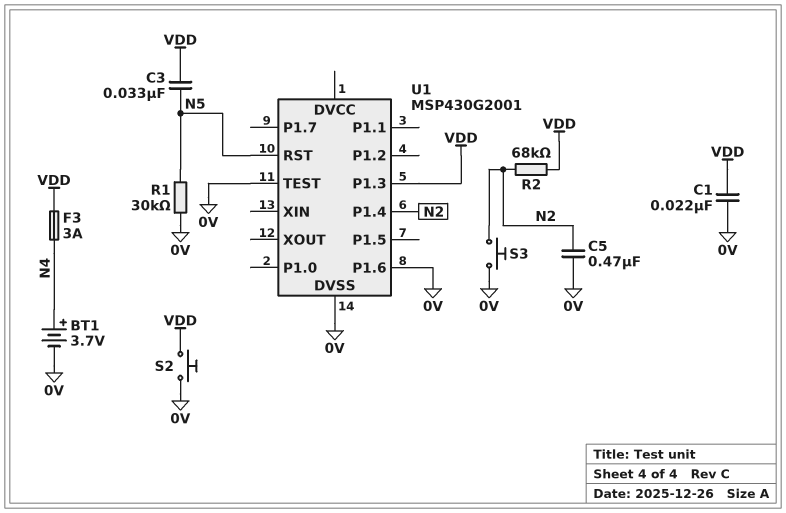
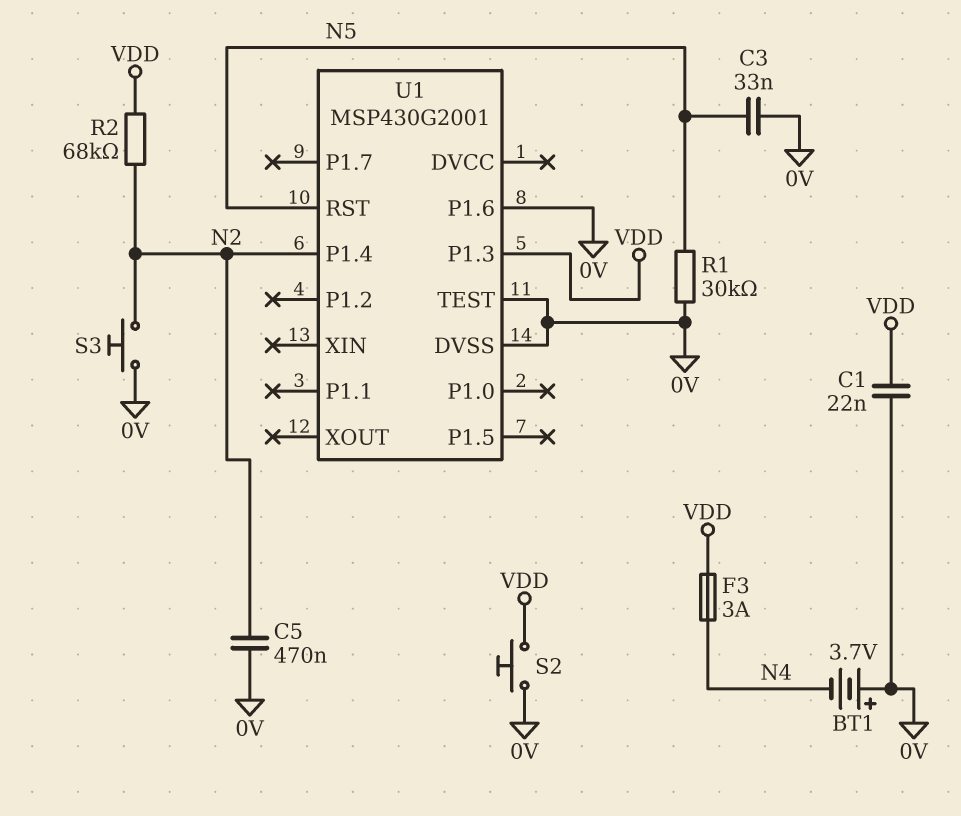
BT1: 3.7V (plus N4, minus 0V) -> 3.7V (plus 0V, minus N4)
C3: 33nF (N5, VDD) -> 33nF (0V, N5)

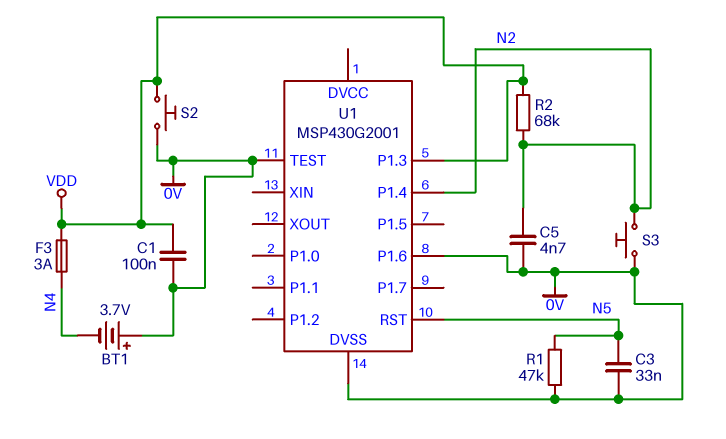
C1: 22nF (0V, VDD) -> 100nF (0V, VDD)
C5: 470nF (0V, N2) -> 4.7nF (0V, N2)
R1: 30k (0V, N5) -> 47k (0V, N5)

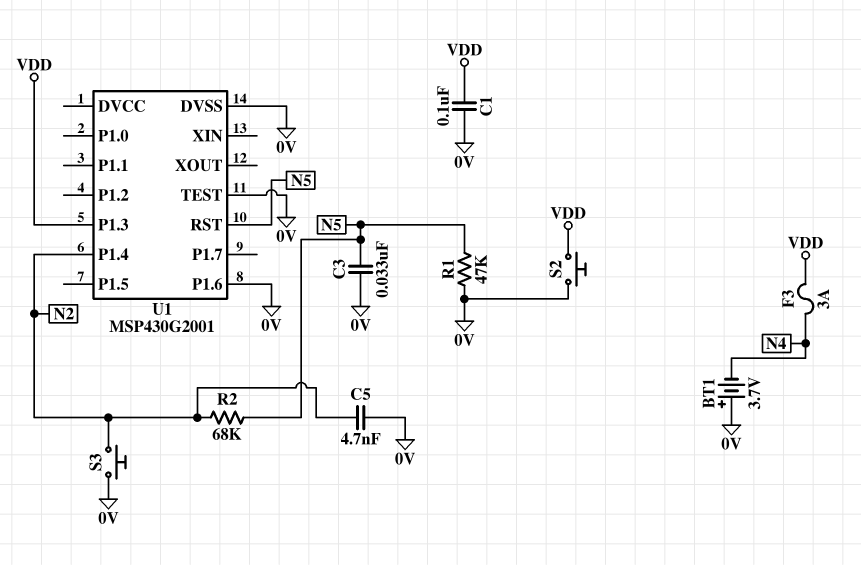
R2: 68k (N2, VDD) -> 68k (N2, N5)

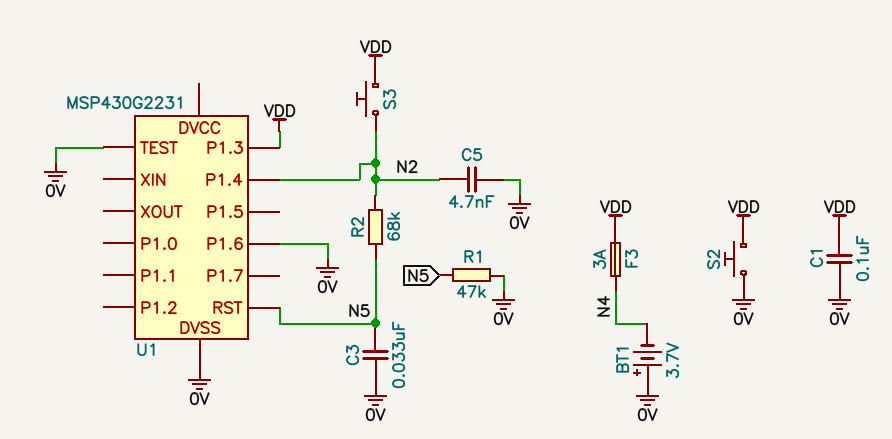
S3: button (0V, N2) -> button (N2, VDD)
U1: MSP430G2001 -> MSP430G2231

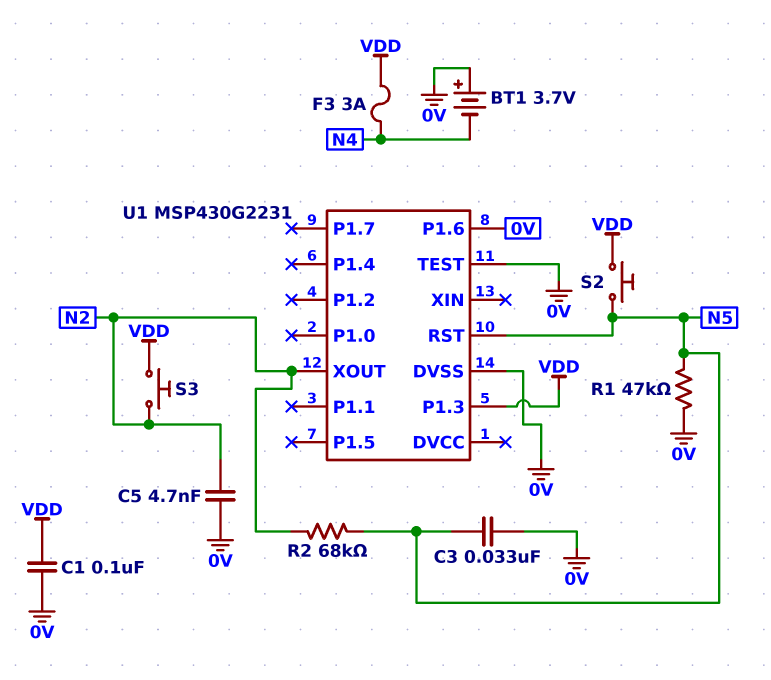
S2: button (0V, VDD) -> button (N5, VDD)
U1 pin P1.4: N2 -> none
U1 pin XOUT: none -> N2

